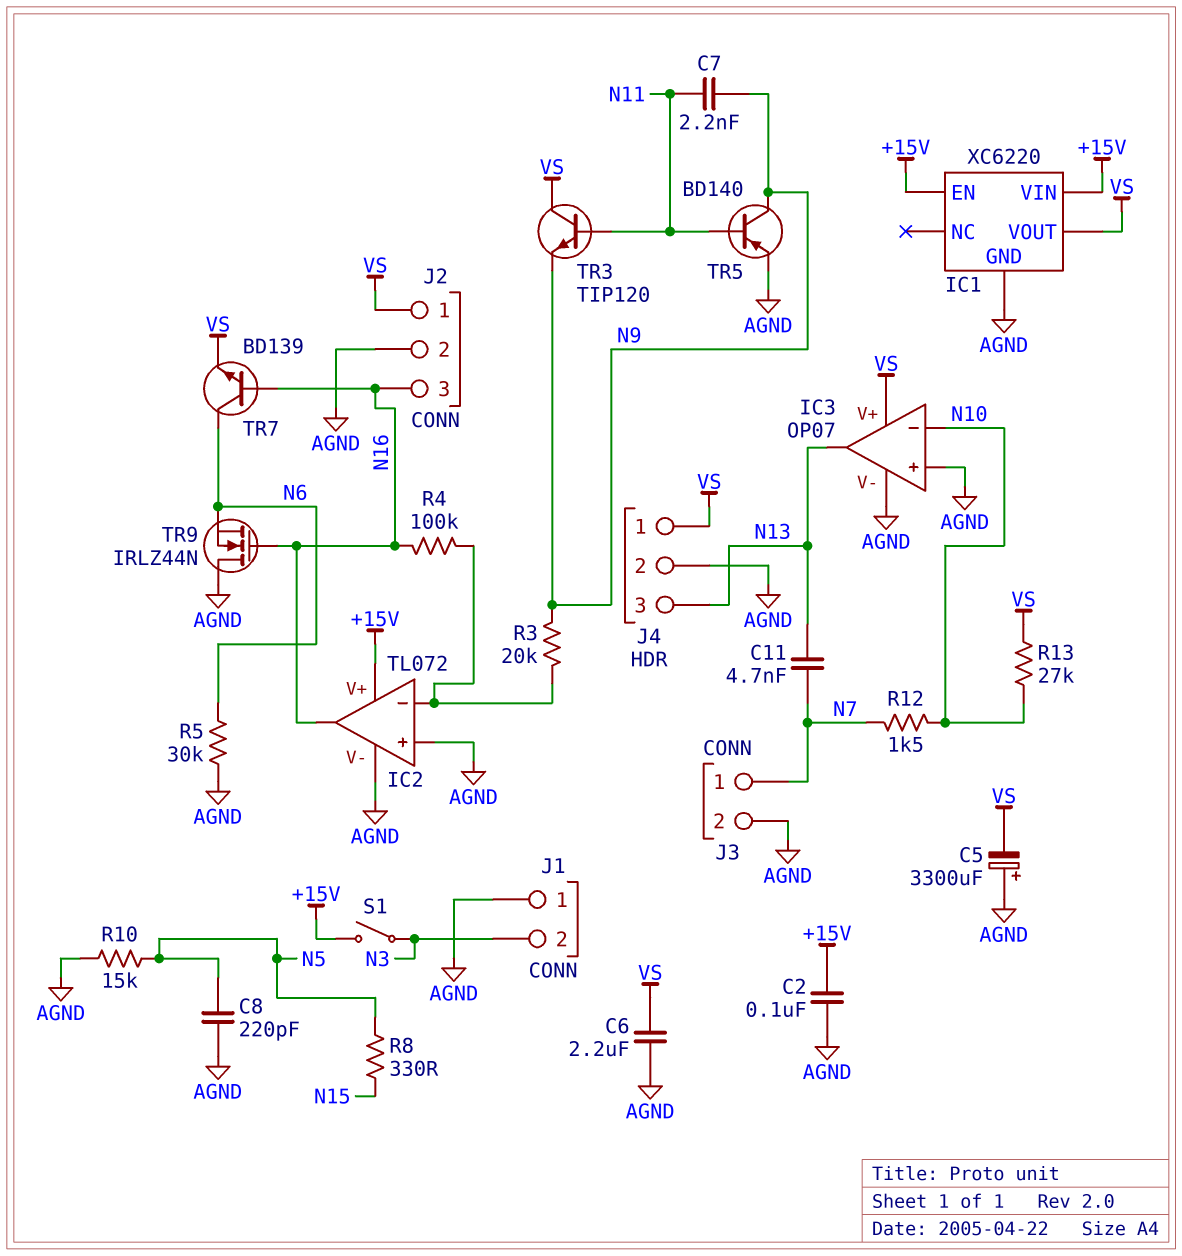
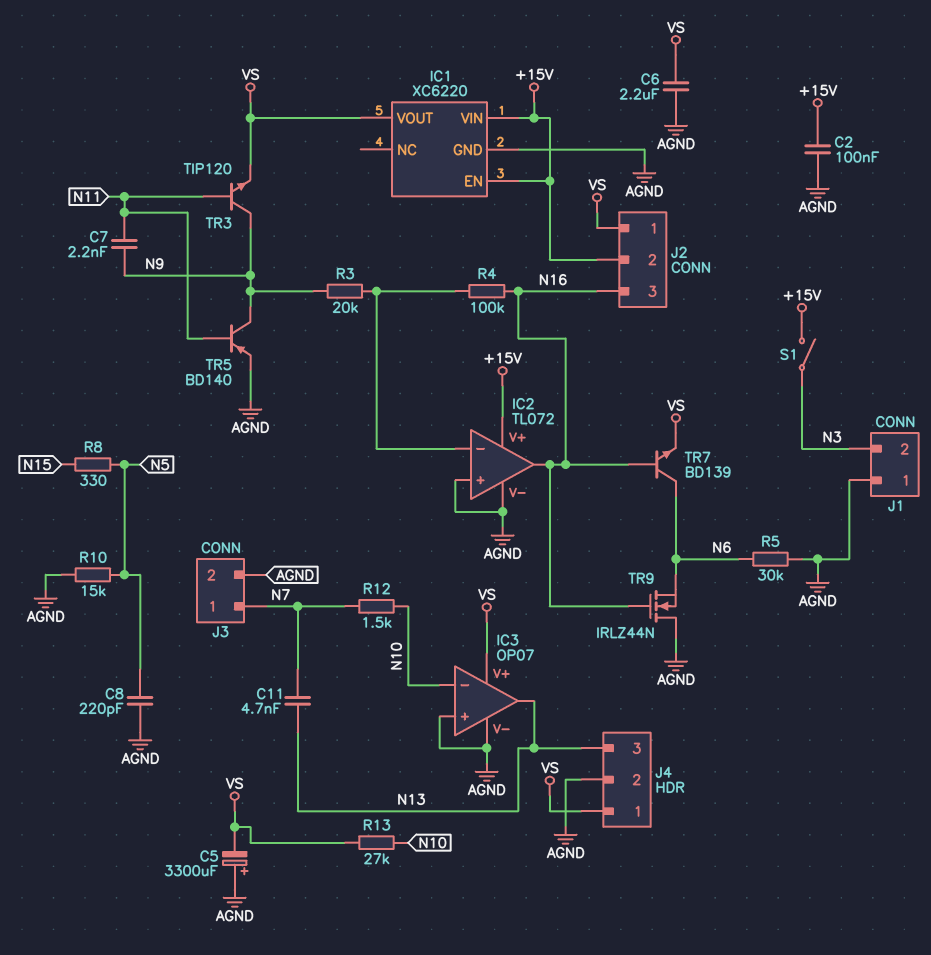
J2 pin 2: AGND -> +15V
TR3: NPN TIP120 (B N11, C VS, E N9) -> NPN TIP120 (B N11, C N9, E VS)

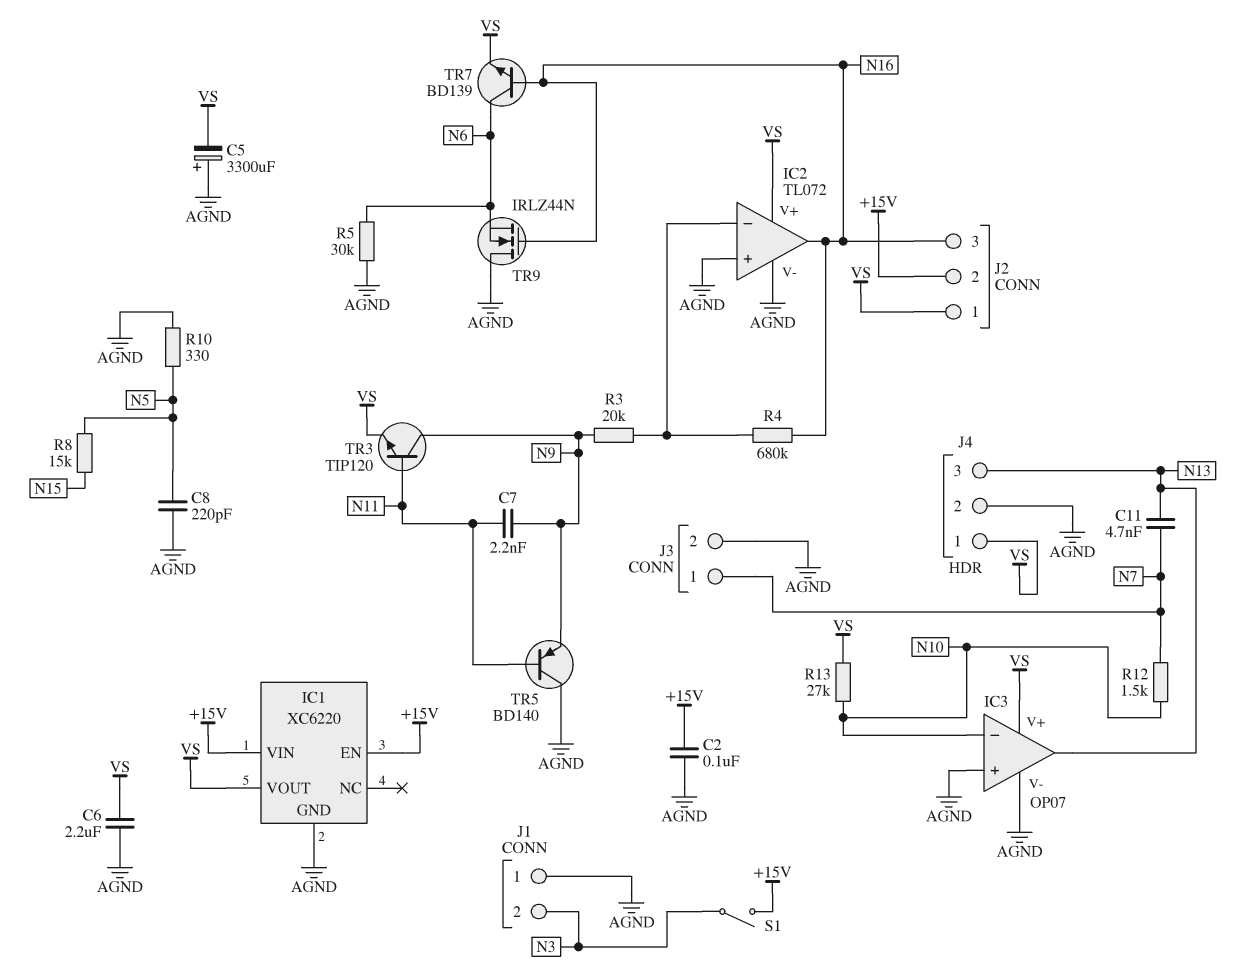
IC2 pin V+: +15V -> VS
R4: 100k (IC2/in-, N16) -> 680k (IC2/in-, N16)
R8: 330 (N5, N15) -> 15k (N5, N15)
R10: 15k (AGND, N5) -> 330 (AGND, N5)
TR5: PNP BD140 (B N11, C N9, E AGND) -> PNP BD140 (B N11, C AGND, E N9)

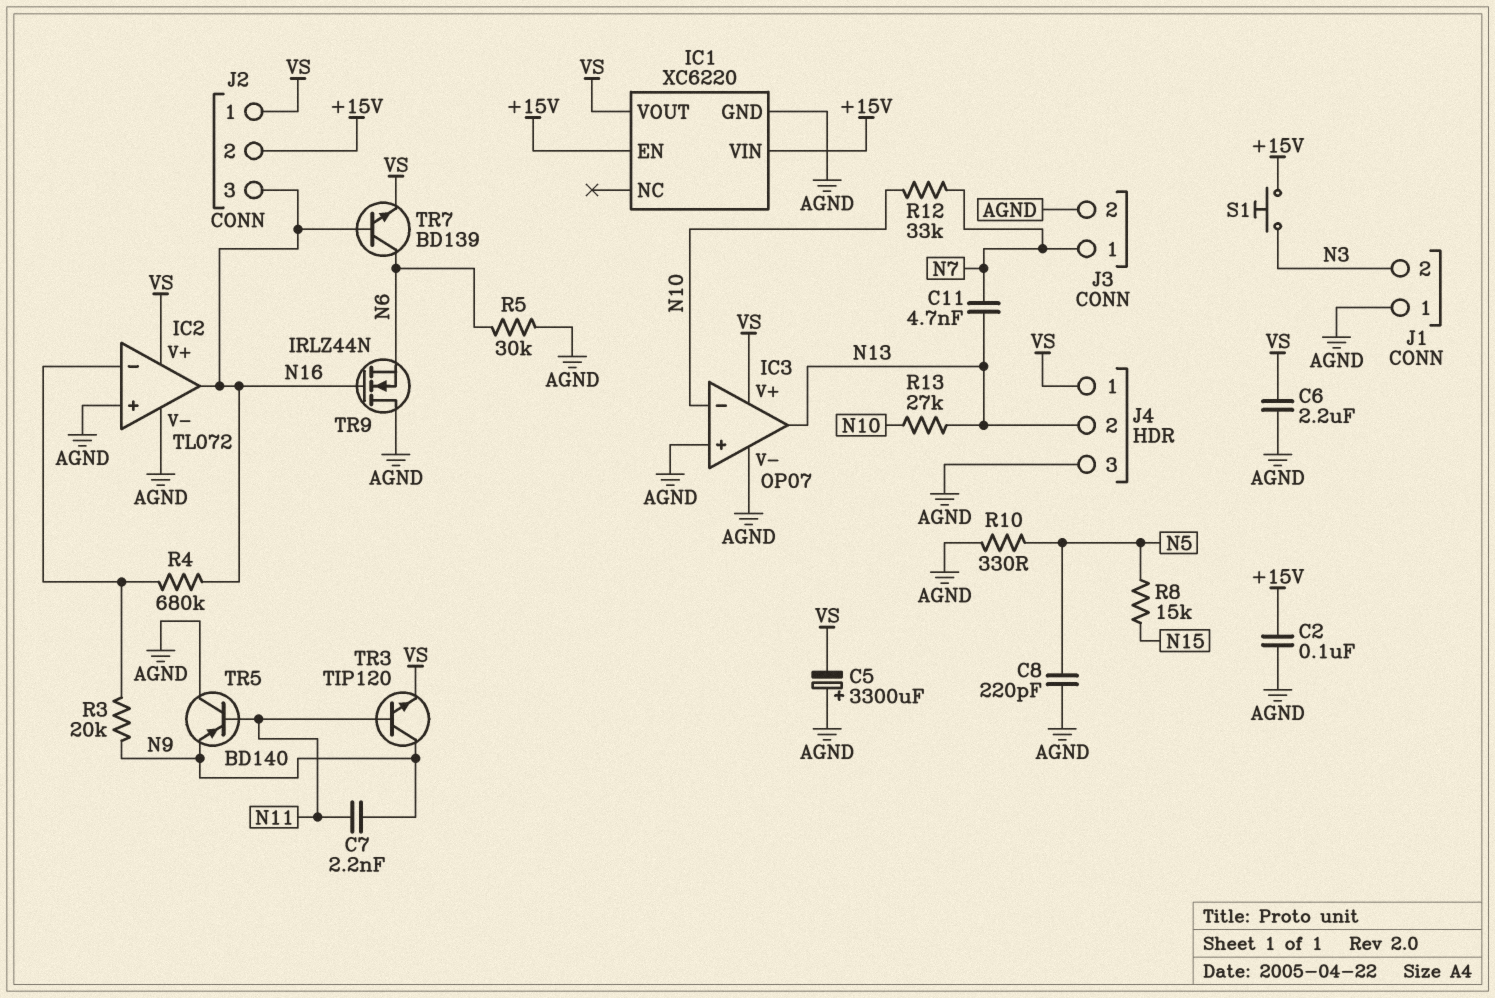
J4 pin 2: AGND -> N13
J4 pin 3: N13 -> AGND
R12: 1.5k (N7, N10) -> 33k (N7, N10)
R13: 27k (N10, VS) -> 27k (N10, N13)
S1: switch (+15V, N3) -> button (+15V, N3)

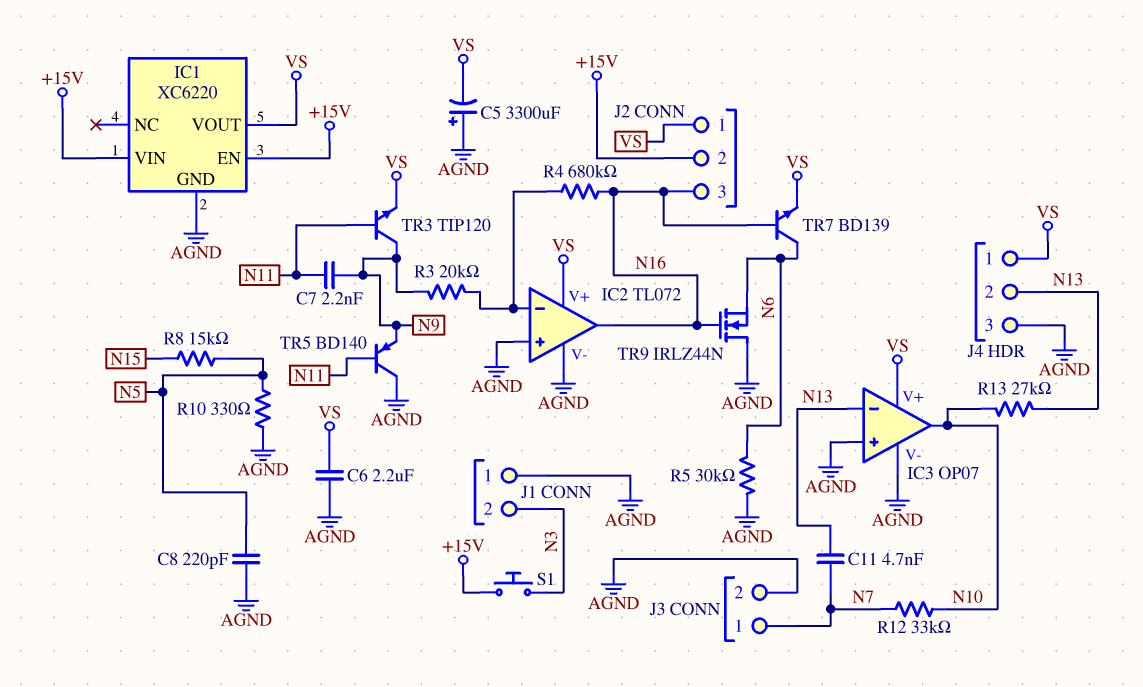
C2: 100nF (+15V, AGND) -> none
IC3 pin in-: N10 -> N13
IC3 pin out: N13 -> N10

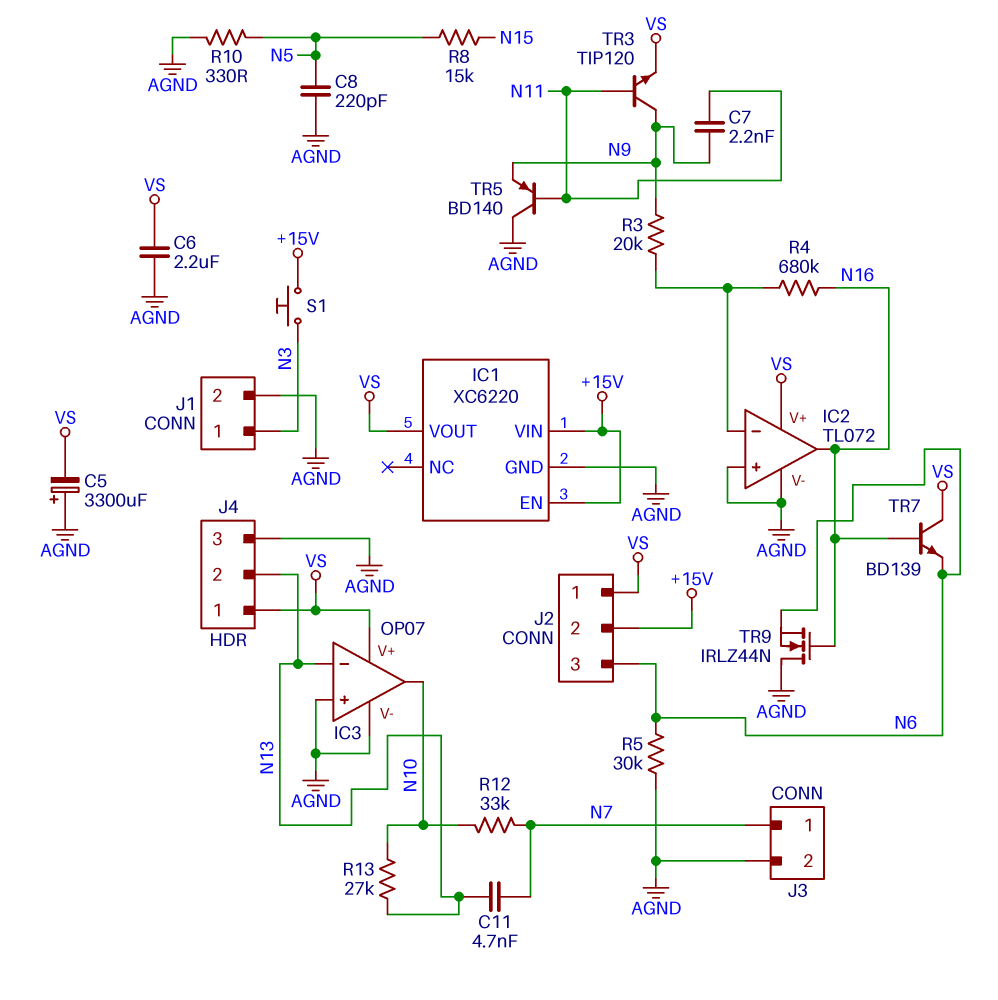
J1 pin 1: AGND -> N3
J1 pin 2: N3 -> AGND
J2 pin 3: N16 -> N6
TR7: NPN BD139 (B N16, C N6, E VS) -> NPN BD139 (B N16, C VS, E N6)

